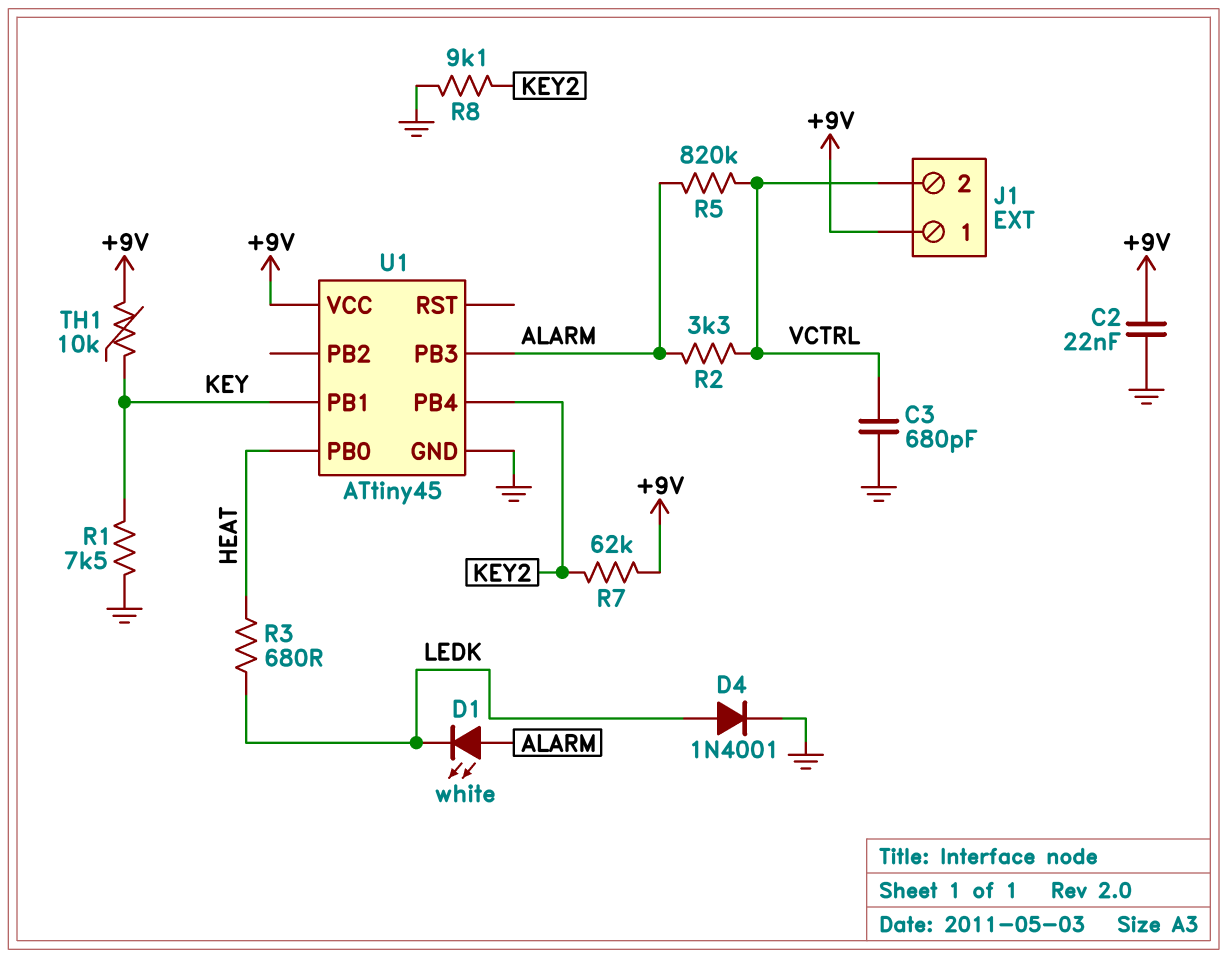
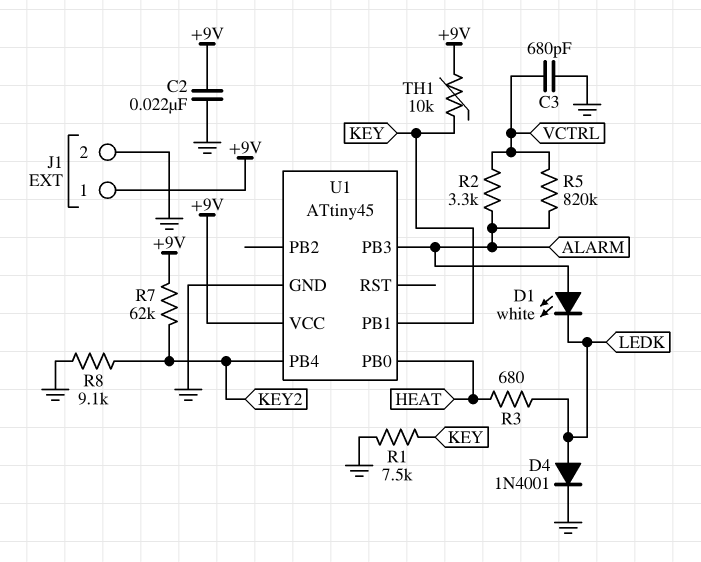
J1 pin 2: VCTRL -> GND

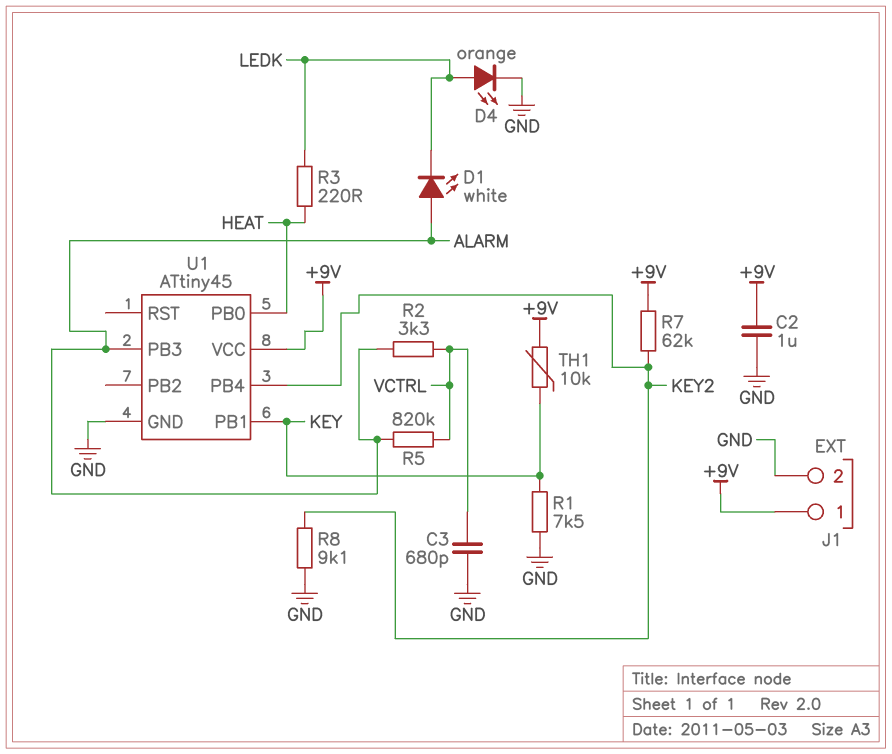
C2: 22nF (+9V, GND) -> 1uF (+9V, GND)
D4: diode 1N4001 (A LEDK, K GND) -> LED orange (A LEDK, K GND)
R3: 680 (HEAT, LEDK) -> 220 (HEAT, LEDK)

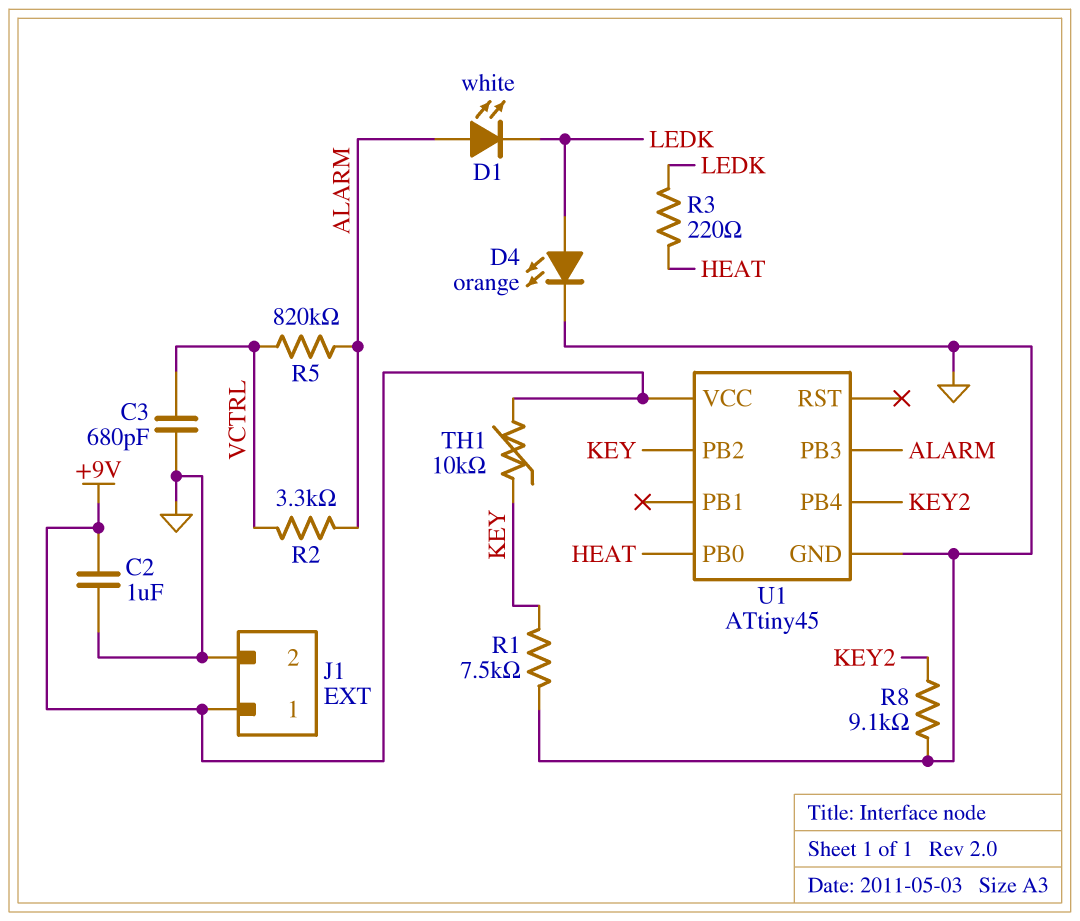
R7: 62k (+9V, KEY2) -> none
U1 pin PB1: KEY -> none
U1 pin PB2: none -> KEY

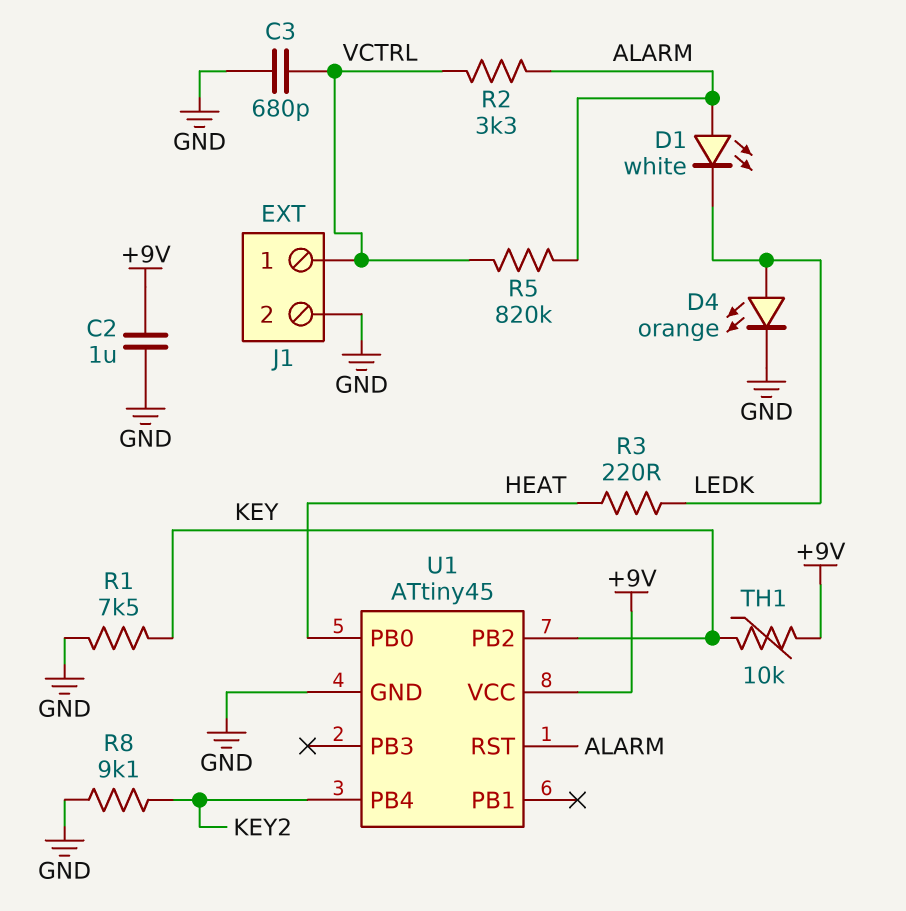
J1 pin 1: +9V -> VCTRL
U1 pin PB3: ALARM -> none
U1 pin RST: none -> ALARM

